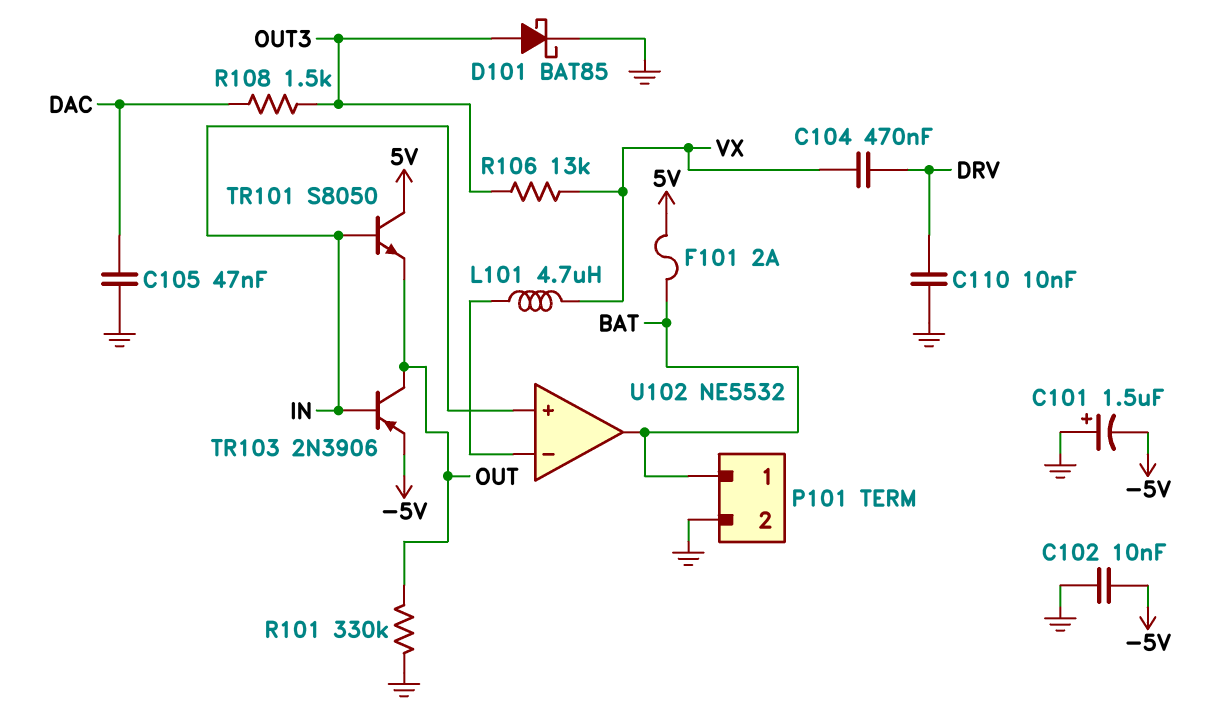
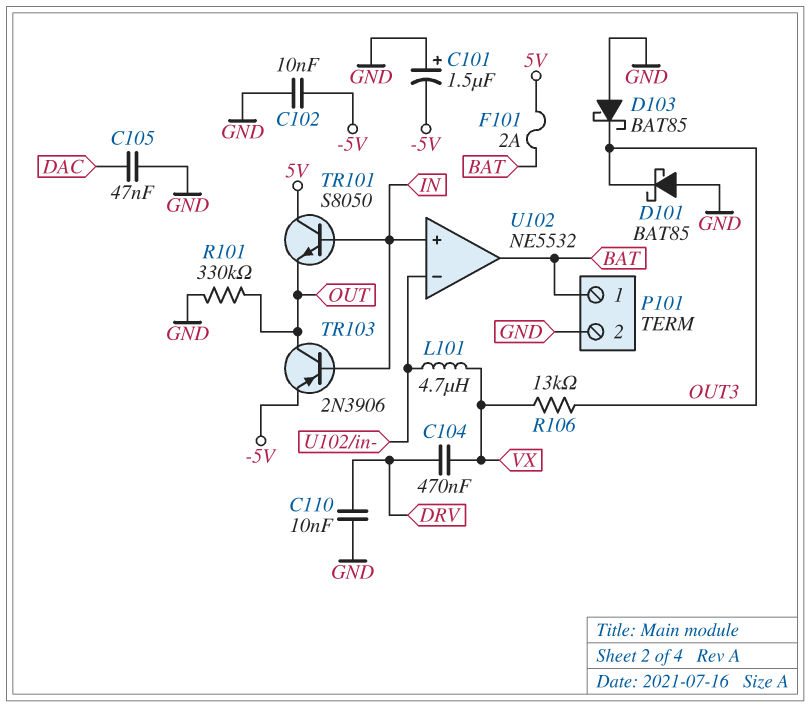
D101: schottky BAT85 (A OUT3, K GND) -> schottky BAT85 (A GND, K OUT3)
D103: none -> schottky BAT85 (A GND, K OUT3)
R108: 1.5k (DAC, OUT3) -> none

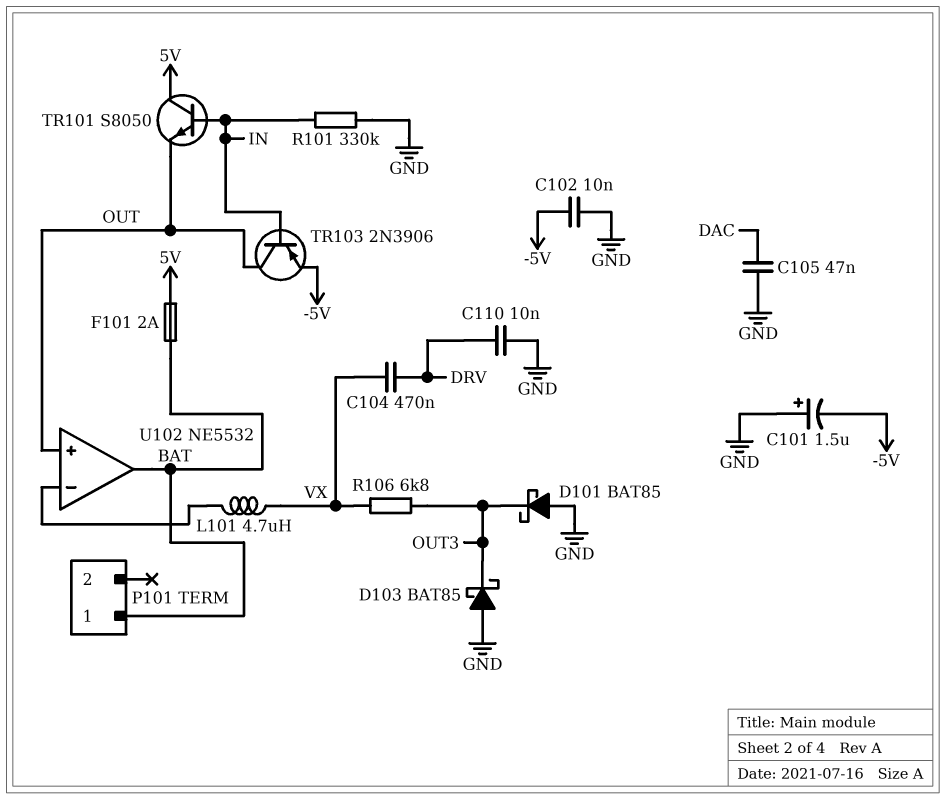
P101 pin 2: GND -> none
R101: 330k (GND, OUT) -> 330k (GND, IN)
R106: 13k (OUT3, VX) -> 6.8k (OUT3, VX)
U102 pin in+: IN -> OUT

